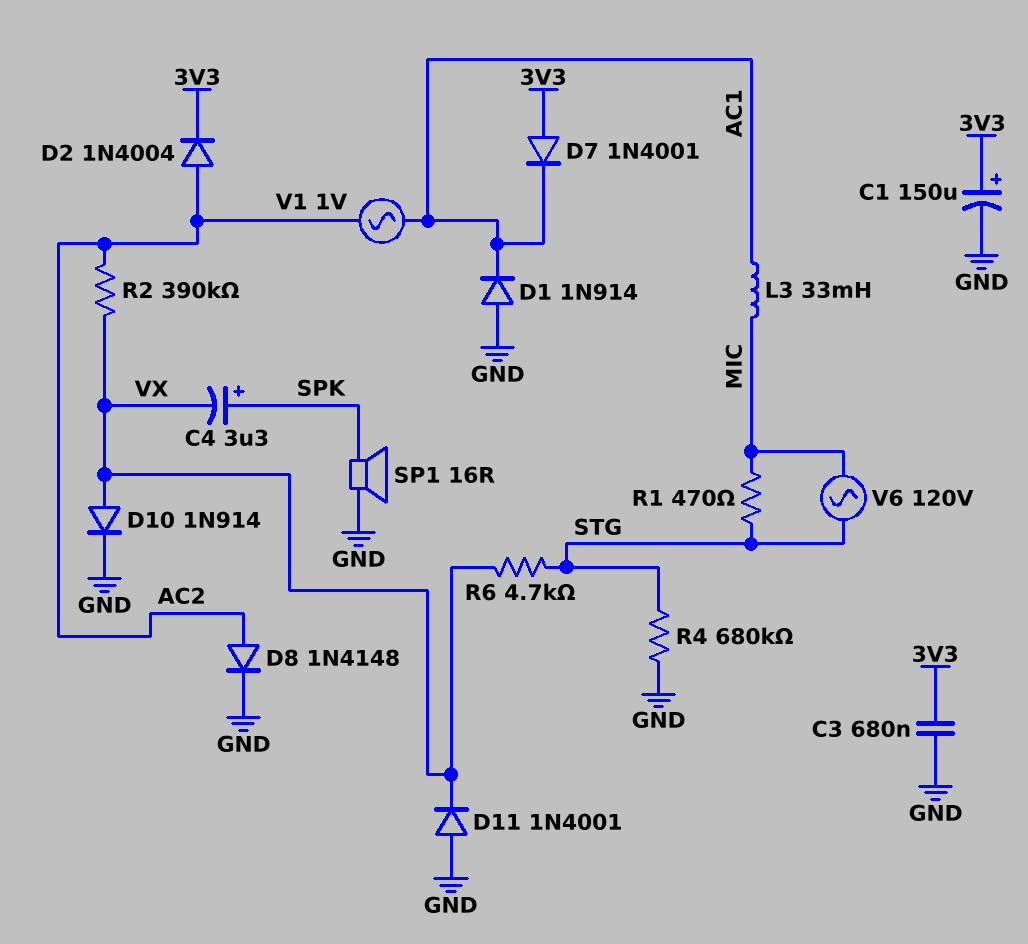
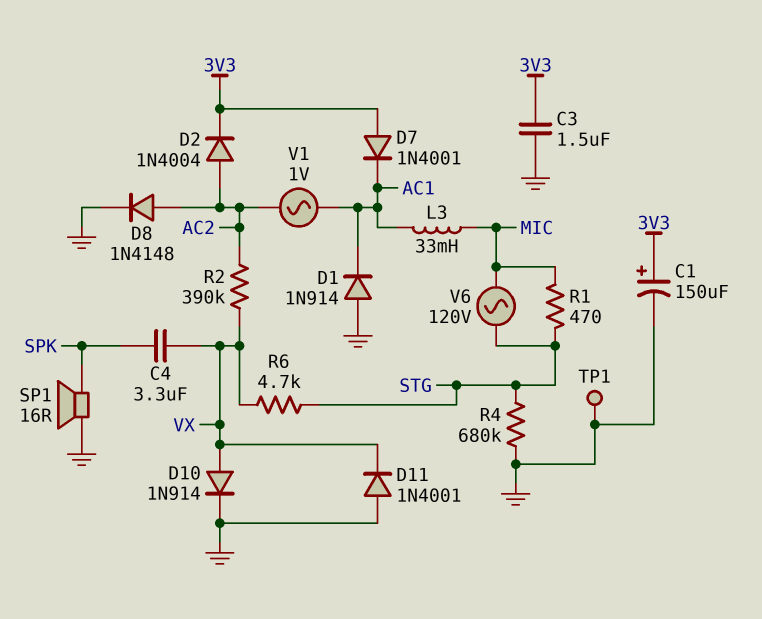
C3: 680nF (3V3, GND) -> 1.5uF (3V3, GND)
C4: 3.3uF (plus SPK, minus VX) -> 3.3uF (SPK, VX)
TP1: none -> test point (GND)

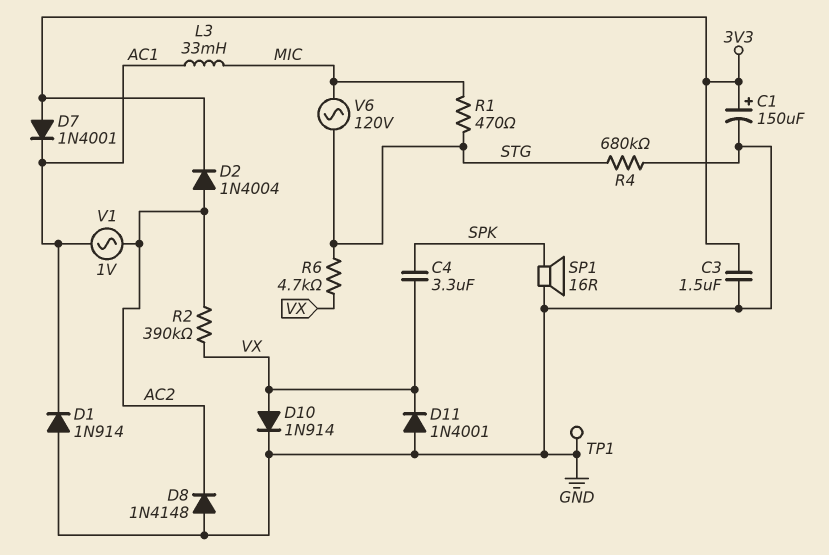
D8: diode 1N4148 (A AC2, K GND) -> diode 1N4148 (A GND, K AC2)

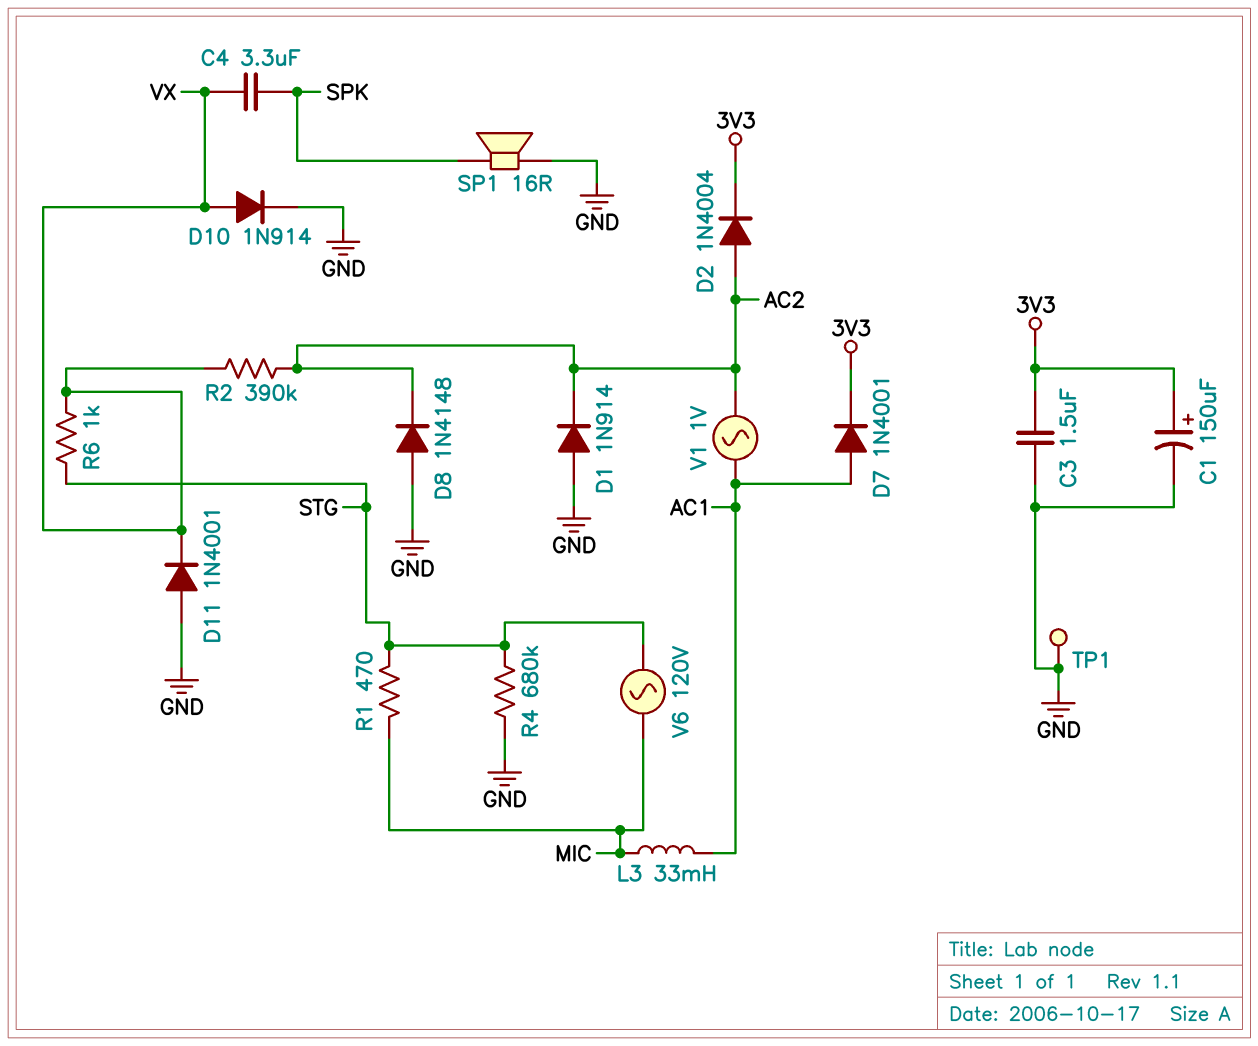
D1: diode 1N914 (A GND, K AC1) -> diode 1N914 (A GND, K AC2)
D7: diode 1N4001 (A 3V3, K AC1) -> diode 1N4001 (A AC1, K 3V3)
R6: 4.7k (STG, VX) -> 1k (STG, VX)

